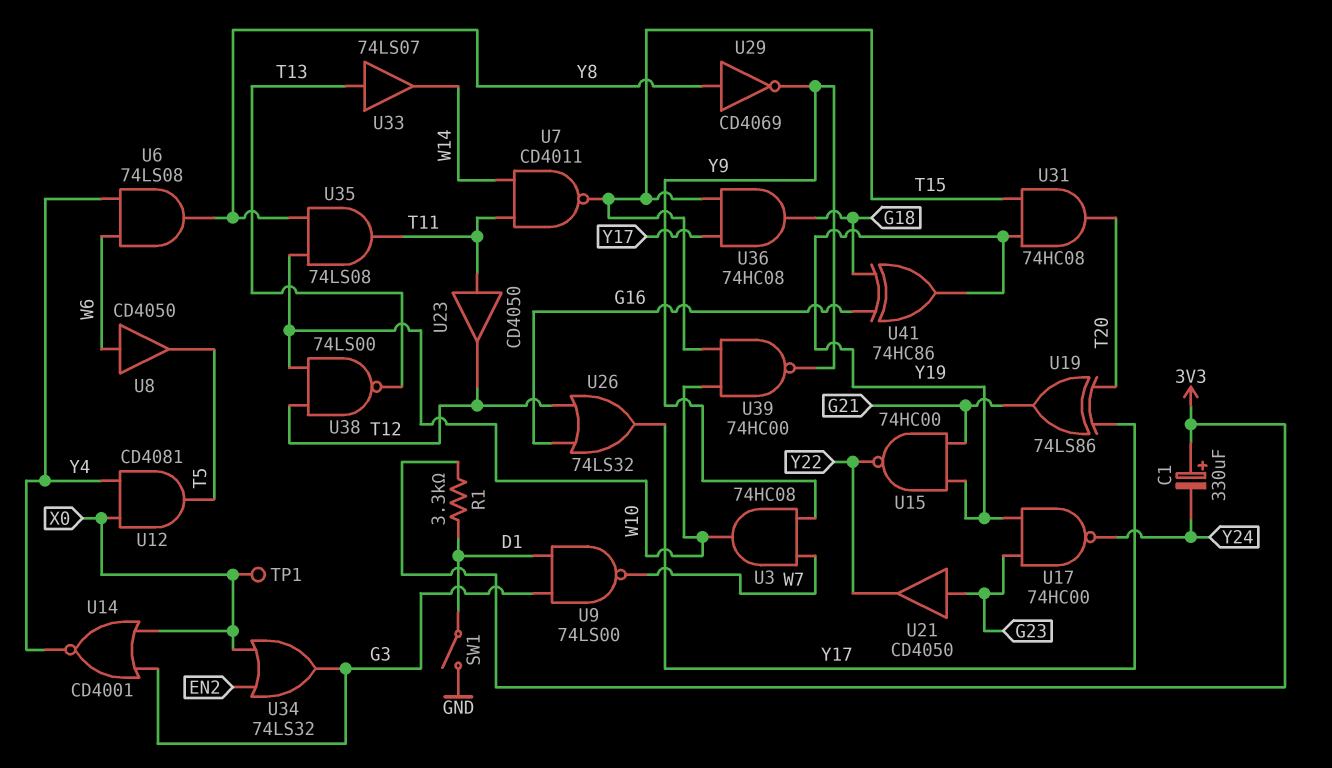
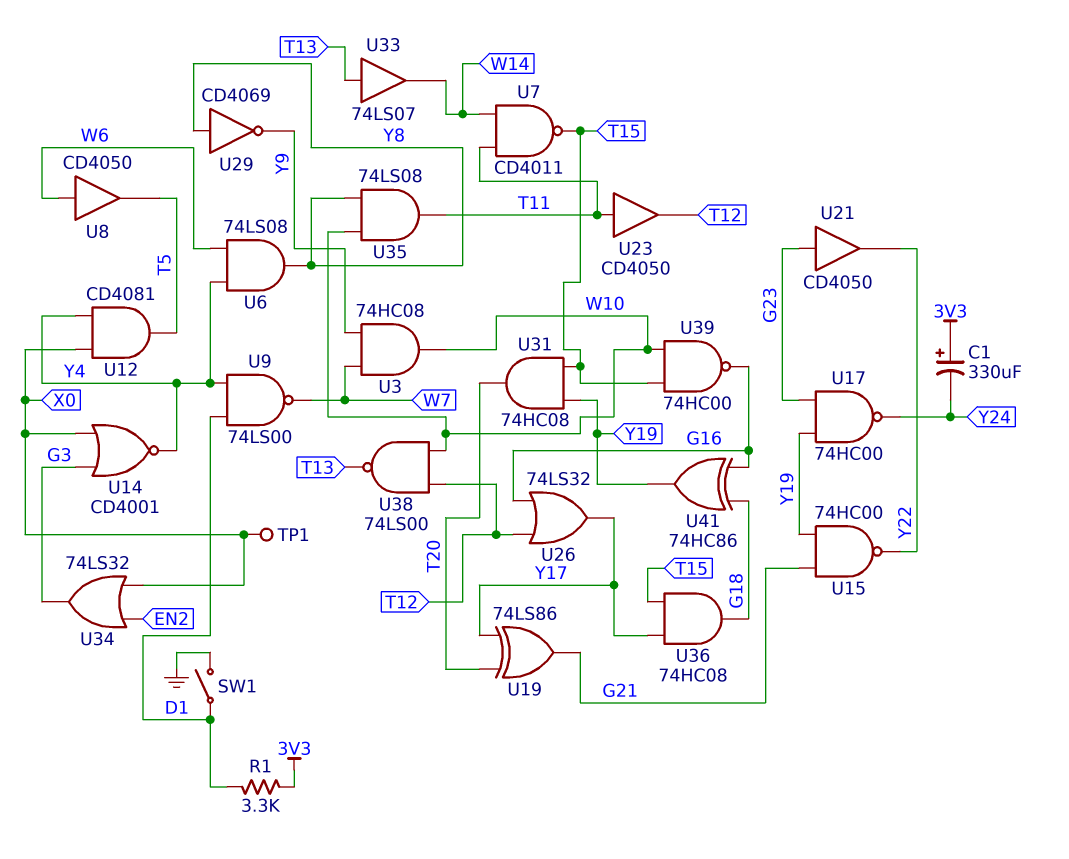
U9: NAND 74LS00 (in D1, in G3, out W7) -> NAND 74LS00 (in D1, in Y4, out W7)
U39: NAND 74HC00 (in T15, in W10, out Y9) -> NAND 74HC00 (in T15, in W10, out G16)

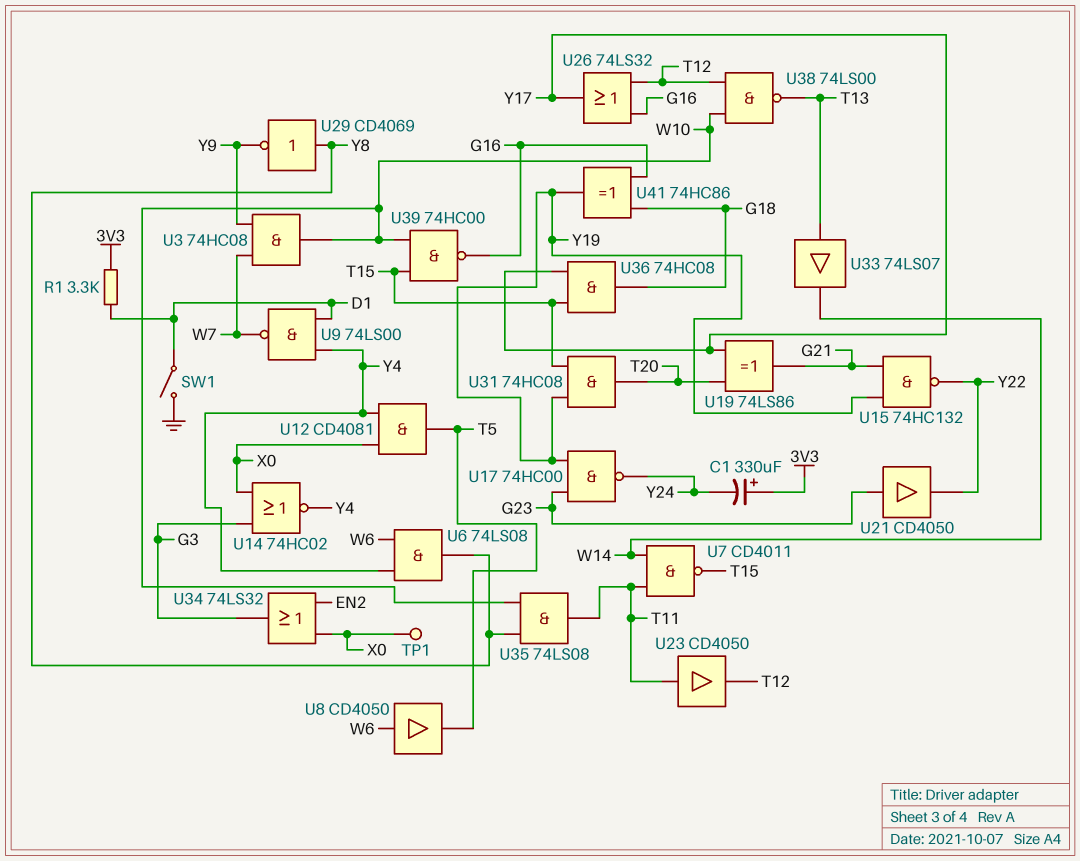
U14: NOR CD4001 (in G3, in X0, out Y4) -> NOR 74HC02 (in G3, in X0, out Y4)
U15: NAND 74HC00 (in G21, in Y19, out Y22) -> NAND 74HC132 (in G21, in Y19, out Y22)

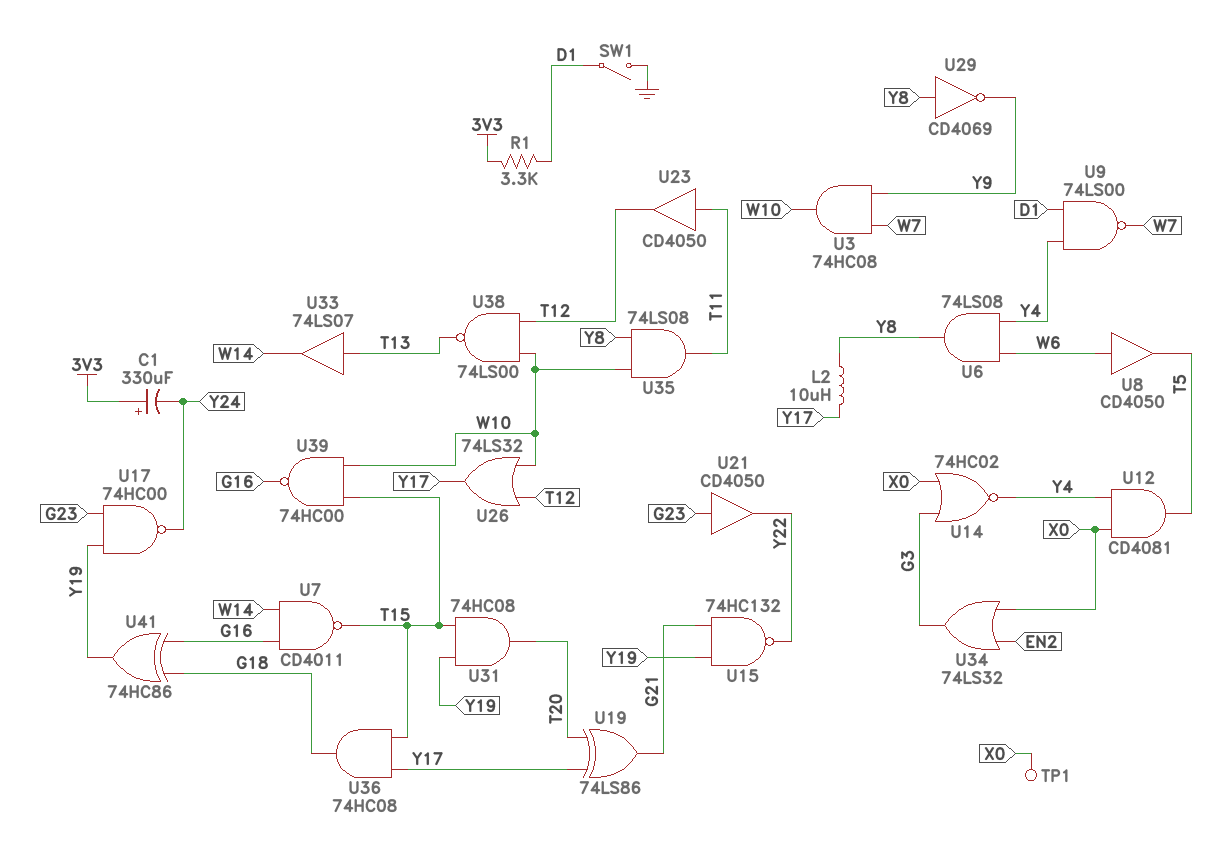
L2: none -> 10uH (Y8, Y17)
U7: NAND CD4011 (in T11, in W14, out T15) -> NAND CD4011 (in G16, in W14, out T15)
U26: OR 74LS32 (in G16, in T12, out Y17) -> OR 74LS32 (in T12, in W10, out Y17)

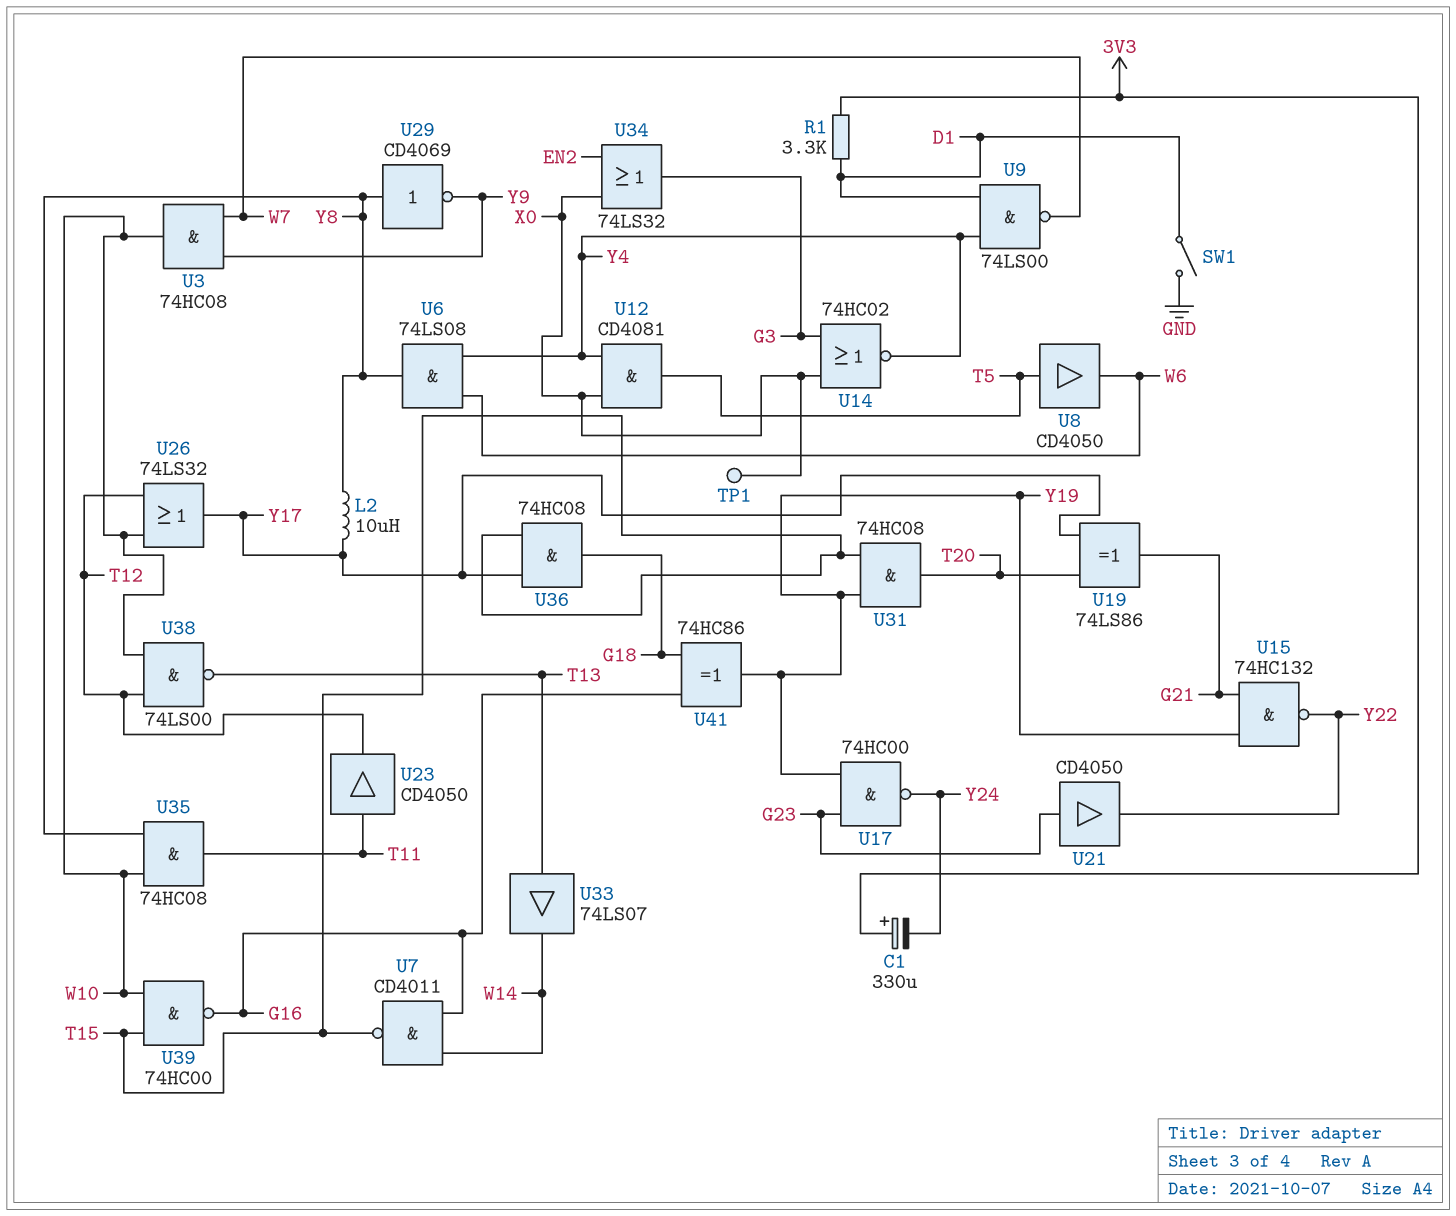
U8: buffer CD4050 (in W6, out T5) -> buffer CD4050 (in T5, out W6)
U35: AND 74LS08 (in W10, in Y8, out T11) -> AND 74HC08 (in W10, in Y8, out T11)

